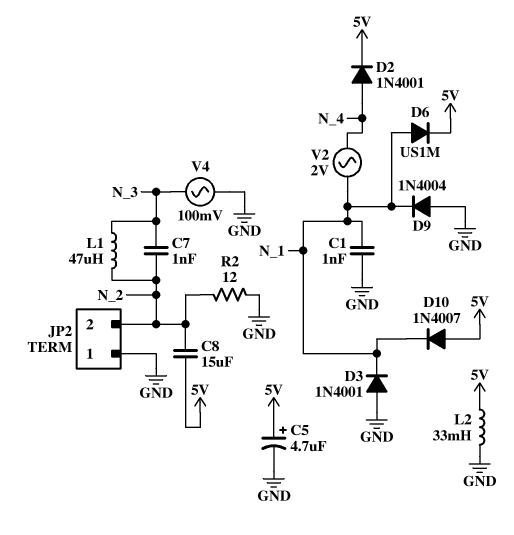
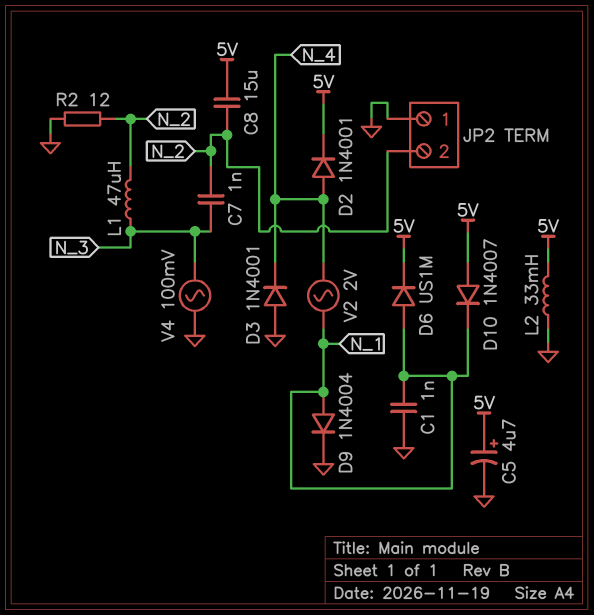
D3: diode 1N4001 (A GND, K N_1) -> diode 1N4001 (A GND, K N_4)
D9: diode 1N4004 (A GND, K N_1) -> diode 1N4004 (A N_1, K GND)

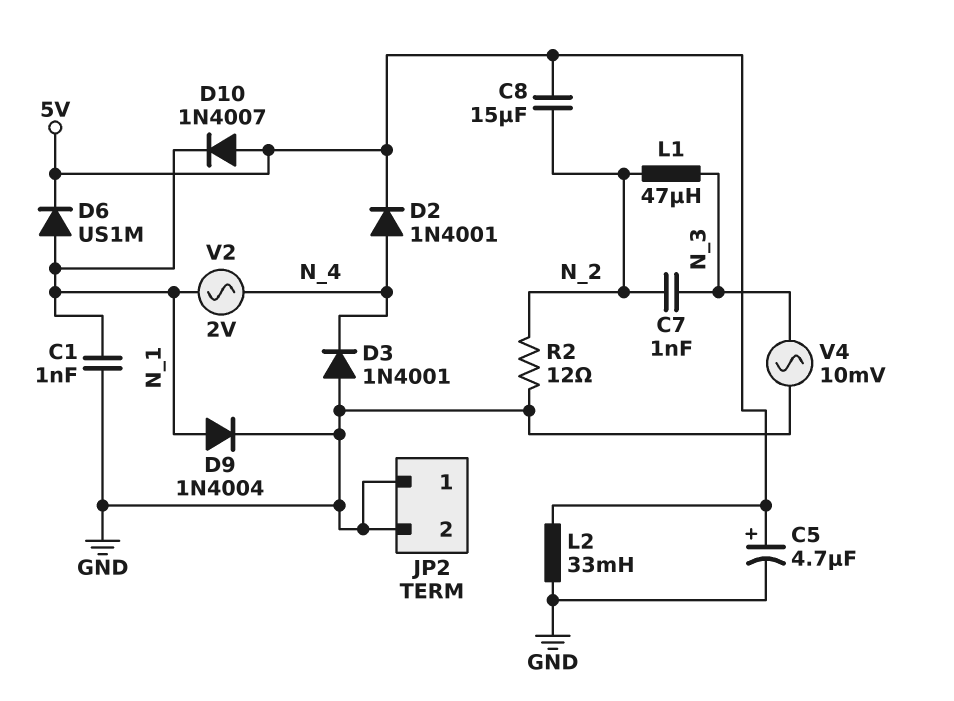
JP2 pin 2: N_2 -> GND
V4: AC 100mV (GND, N_3) -> AC 10mV (GND, N_3)

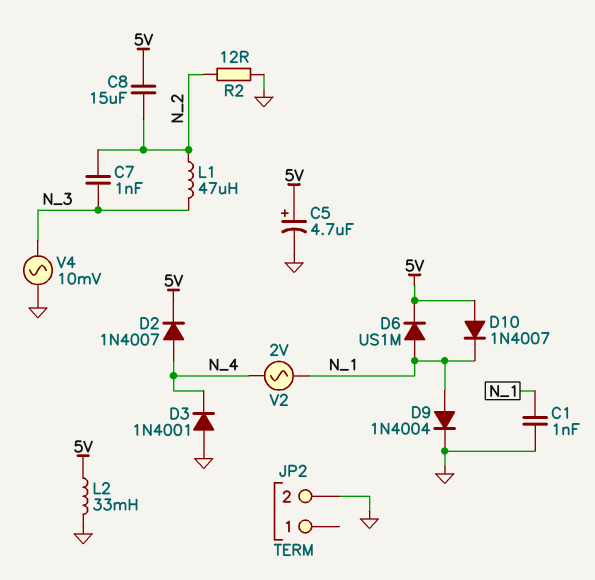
D2: diode 1N4001 (A N_4, K 5V) -> diode 1N4007 (A N_4, K 5V)
JP2 pin 1: GND -> none

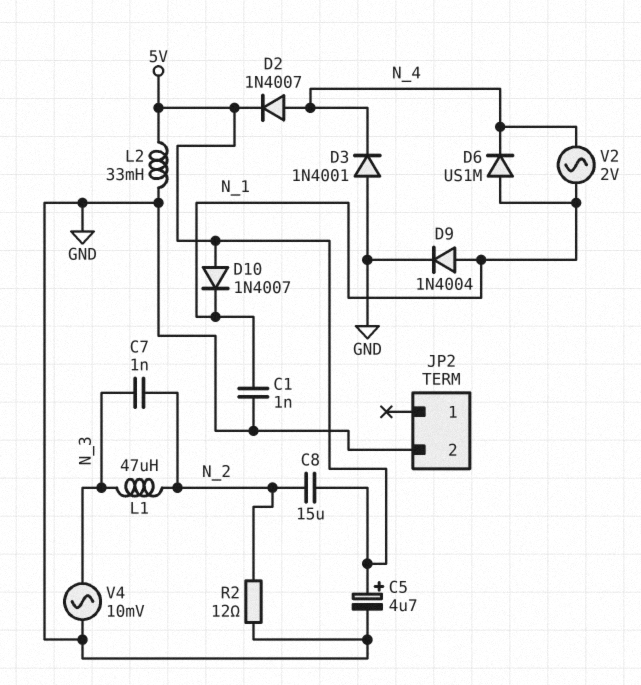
D6: diode US1M (A N_1, K 5V) -> diode US1M (A N_1, K N_4)

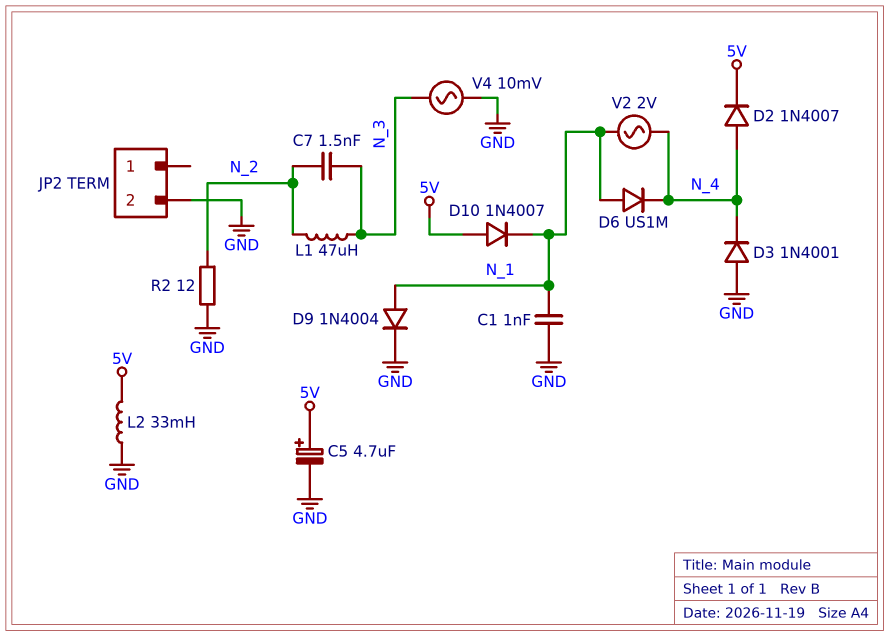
C7: 1nF (N_2, N_3) -> 1.5nF (N_2, N_3)
C8: 15uF (5V, N_2) -> none

